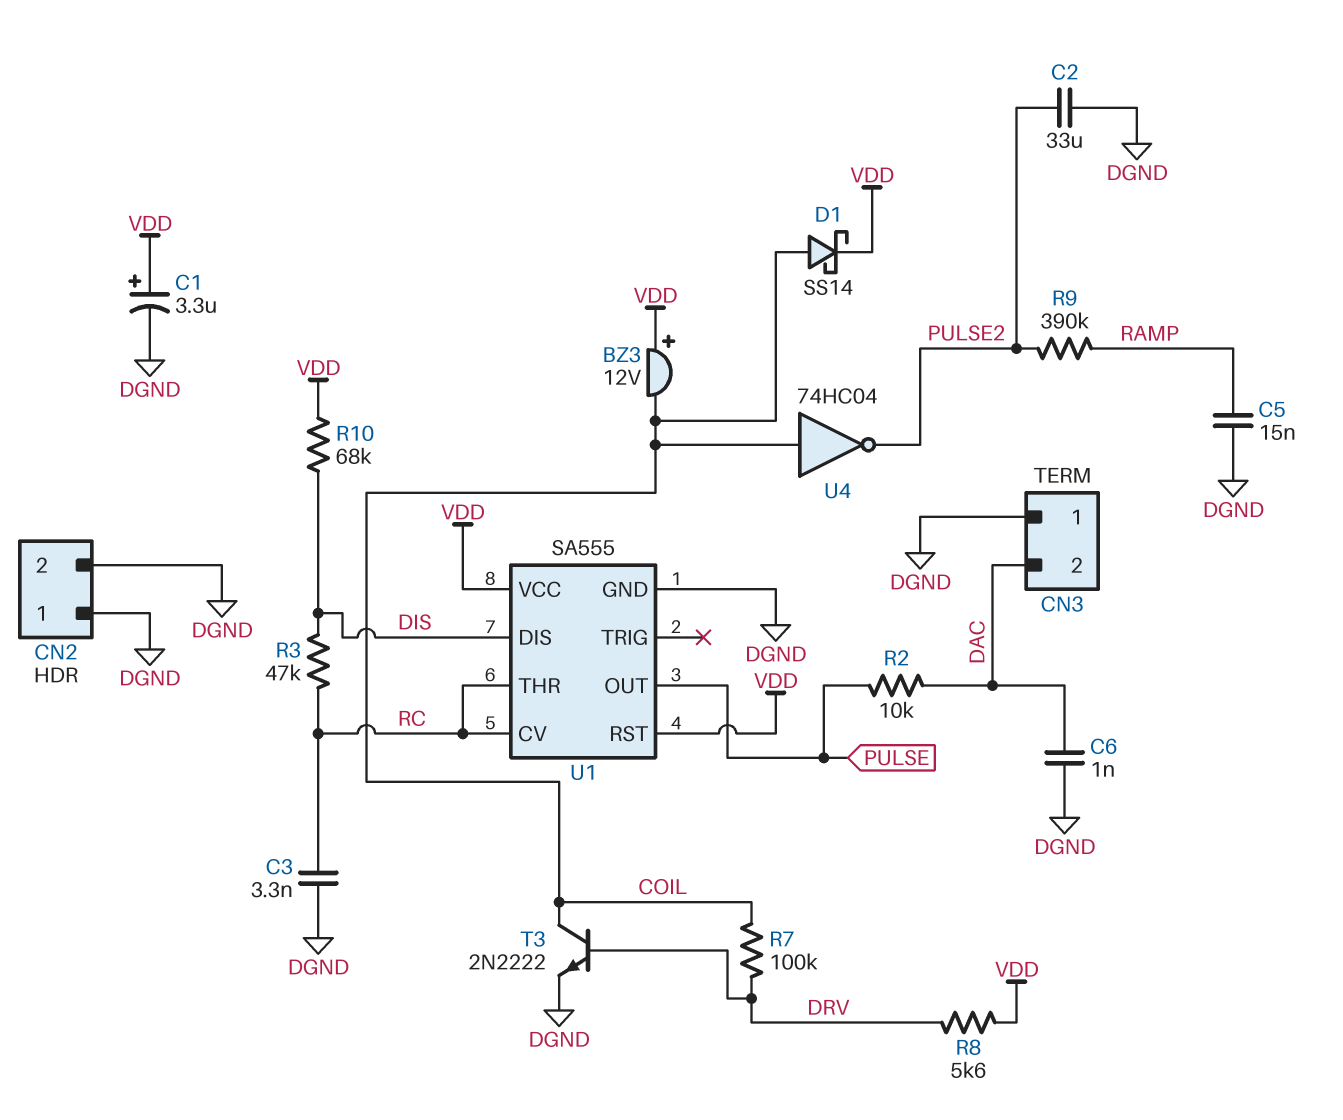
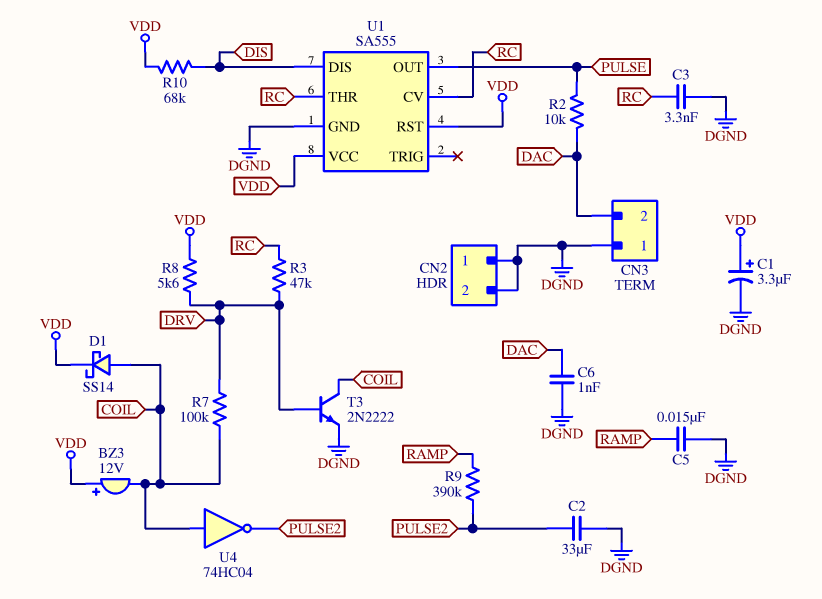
R3: 47k (DIS, RC) -> 47k (DRV, RC)

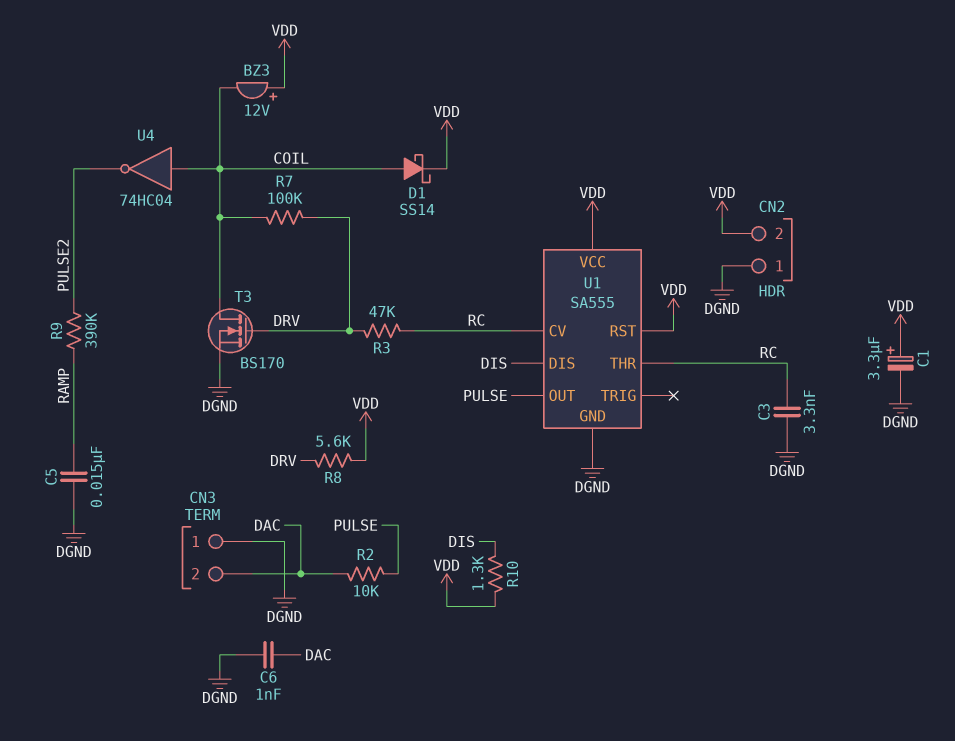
C2: 33uF (DGND, PULSE2) -> none
CN2 pin 2: DGND -> VDD
R10: 68k (DIS, VDD) -> 1.3k (DIS, VDD)
T3: NPN 2N2222 (B DRV, C COIL, E DGND) -> NMOS BS170 (G DRV, D COIL, S DGND)

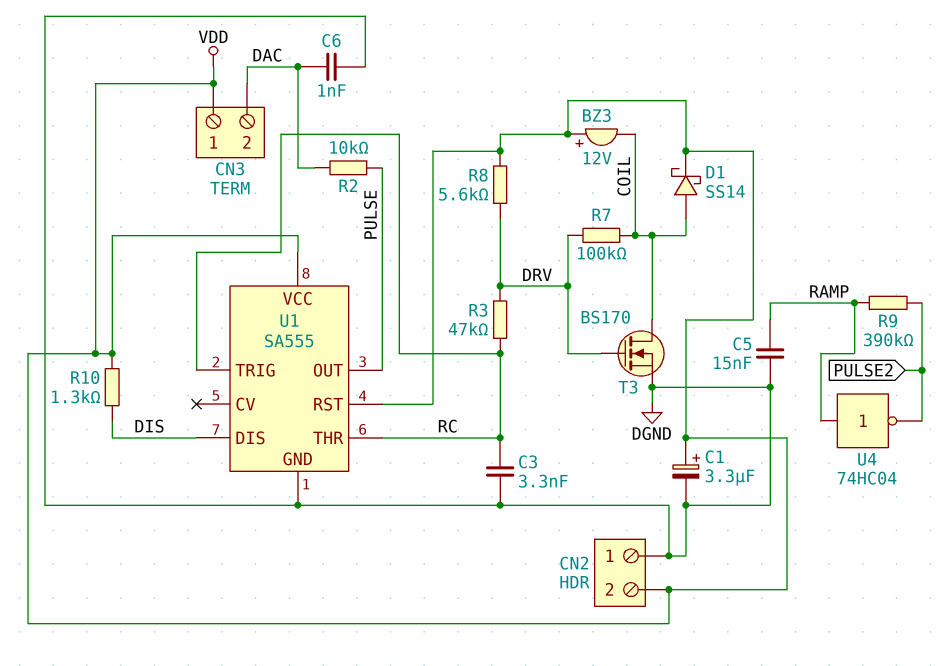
CN3 pin 1: DGND -> VDD
U1 pin CV: RC -> none
U1 pin TRIG: none -> RC
U4: NOT 74HC04 (in COIL, out PULSE2) -> NOT 74HC04 (in RAMP, out PULSE2)

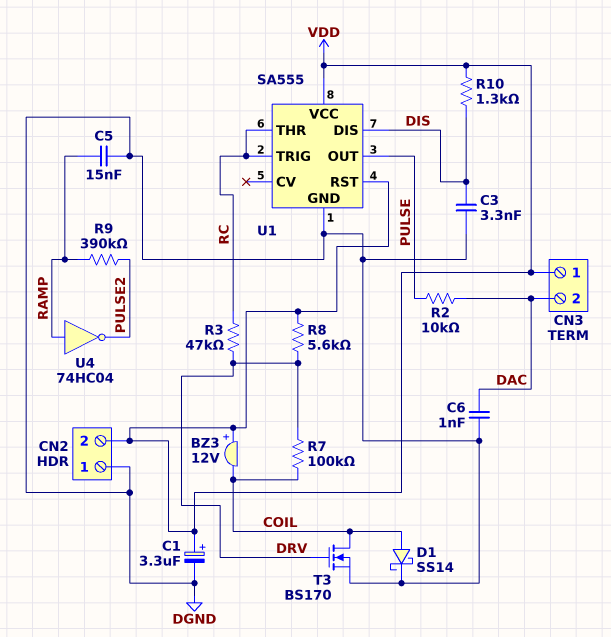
C3: 3.3nF (DGND, RC) -> 3.3nF (DGND, DIS)
D1: schottky SS14 (A COIL, K VDD) -> schottky SS14 (A COIL, K DGND)

